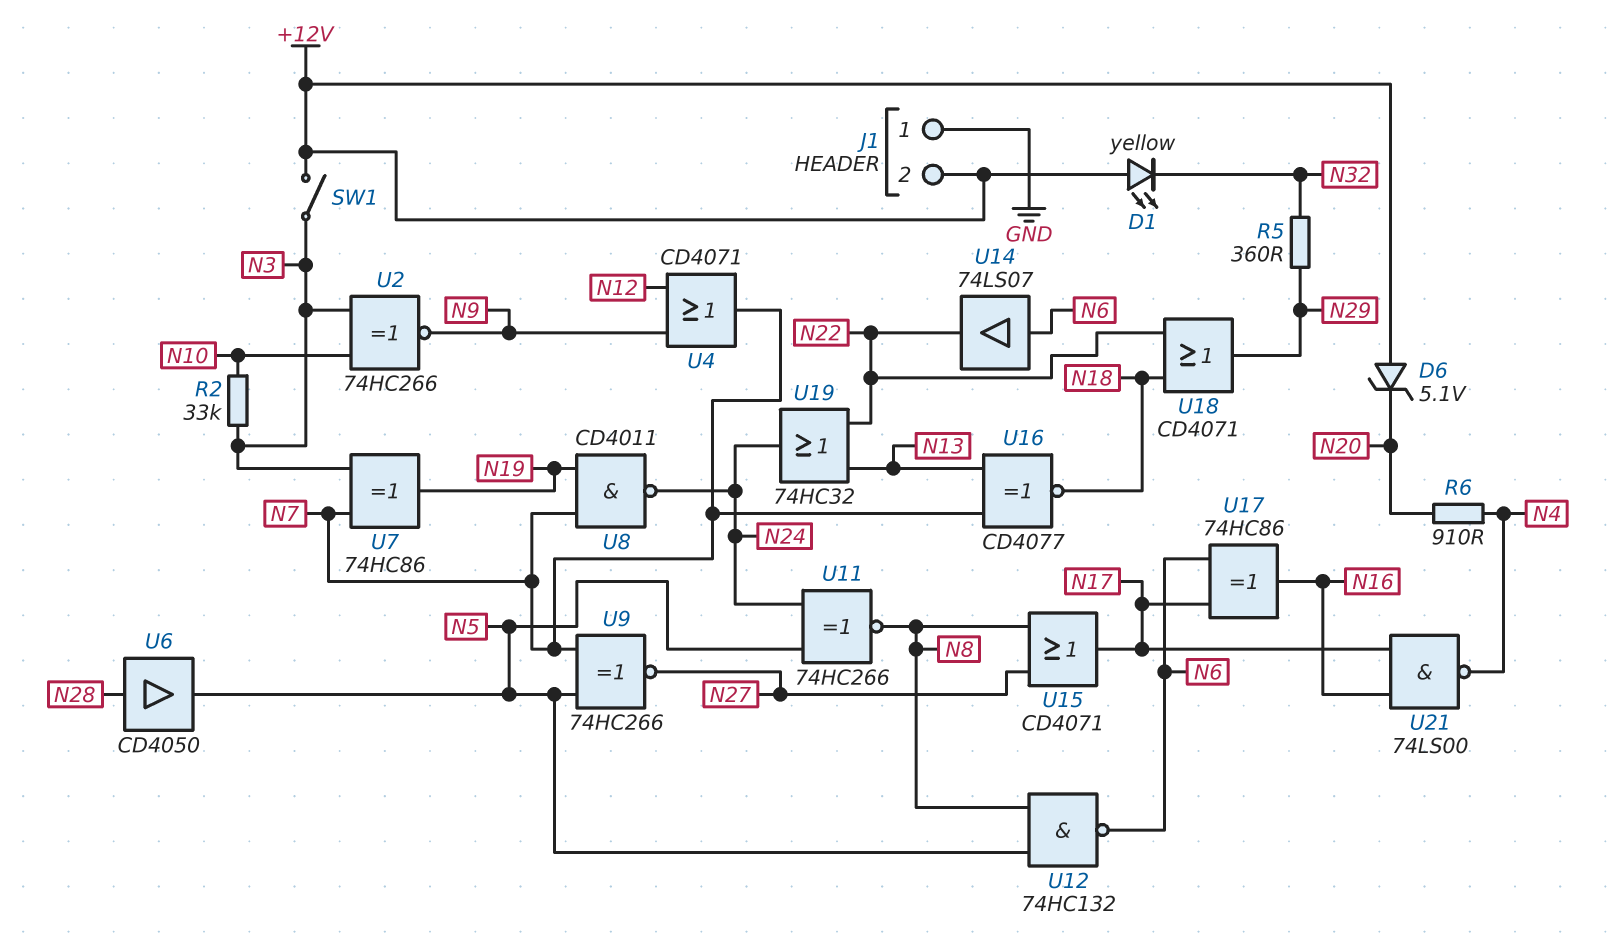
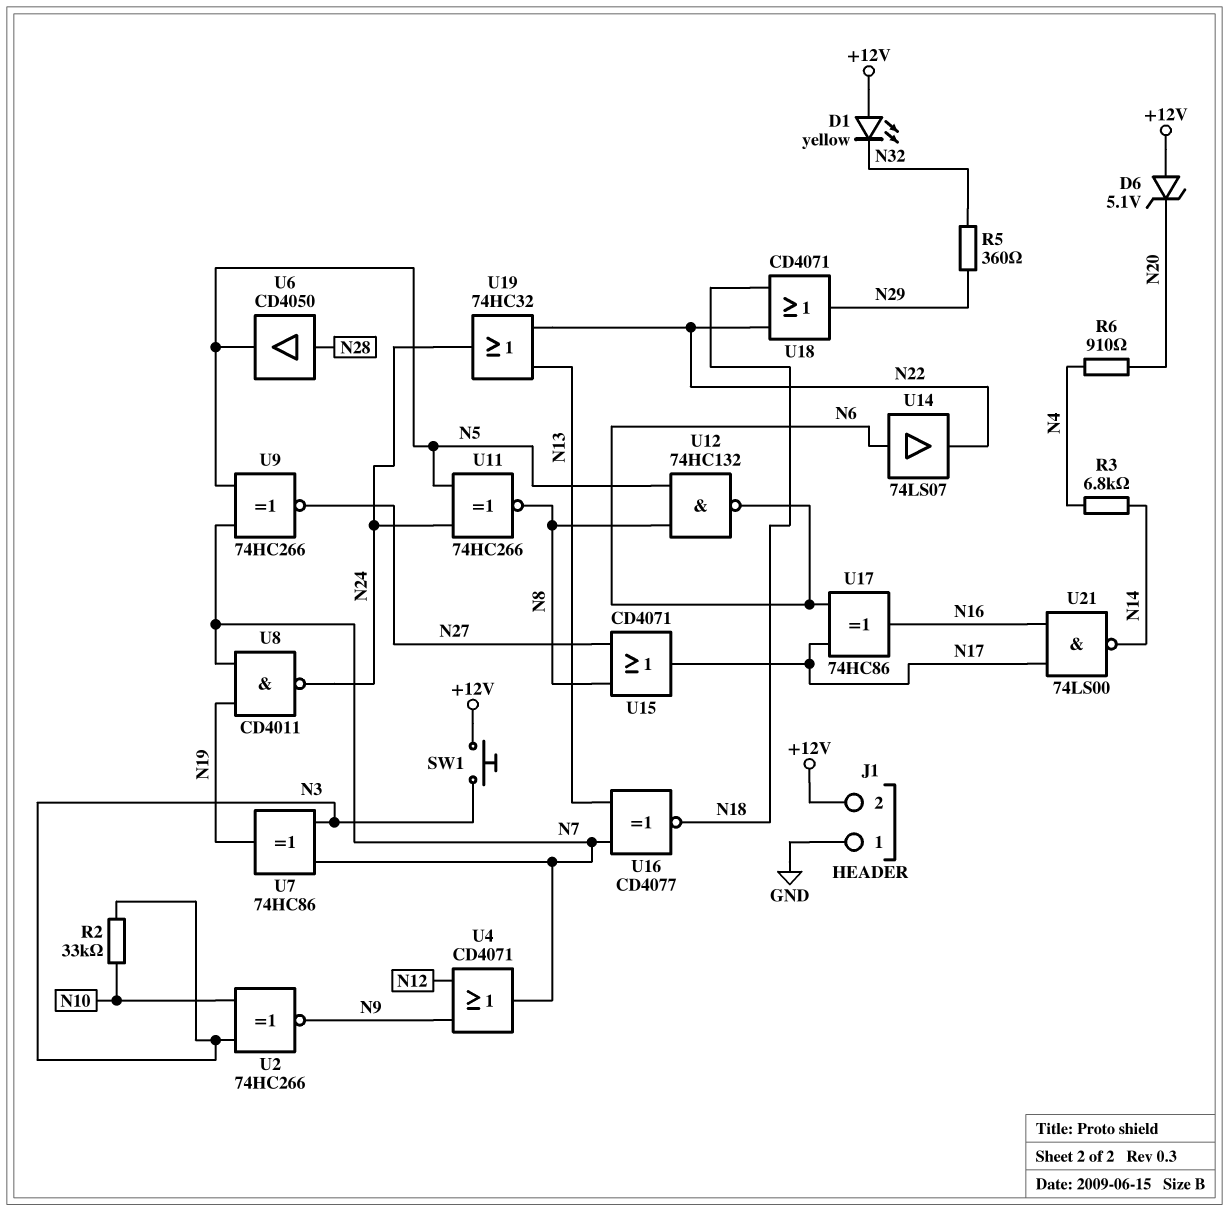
R3: none -> 6.8k (N4, N14)
SW1: switch (+12V, N3) -> button (+12V, N3)
U21: NAND 74LS00 (in N16, in N17, out N4) -> NAND 74LS00 (in N16, in N17, out N14)

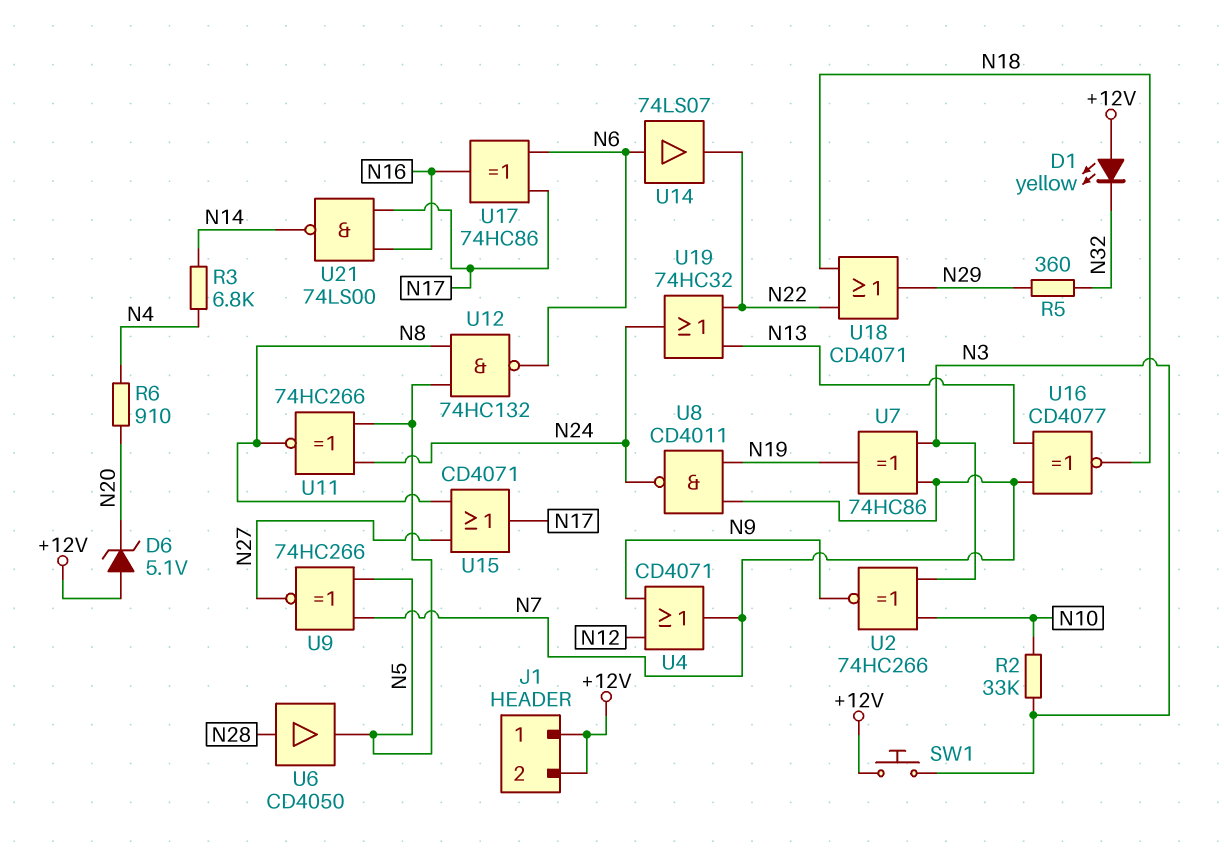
J1 pin 1: GND -> +12V

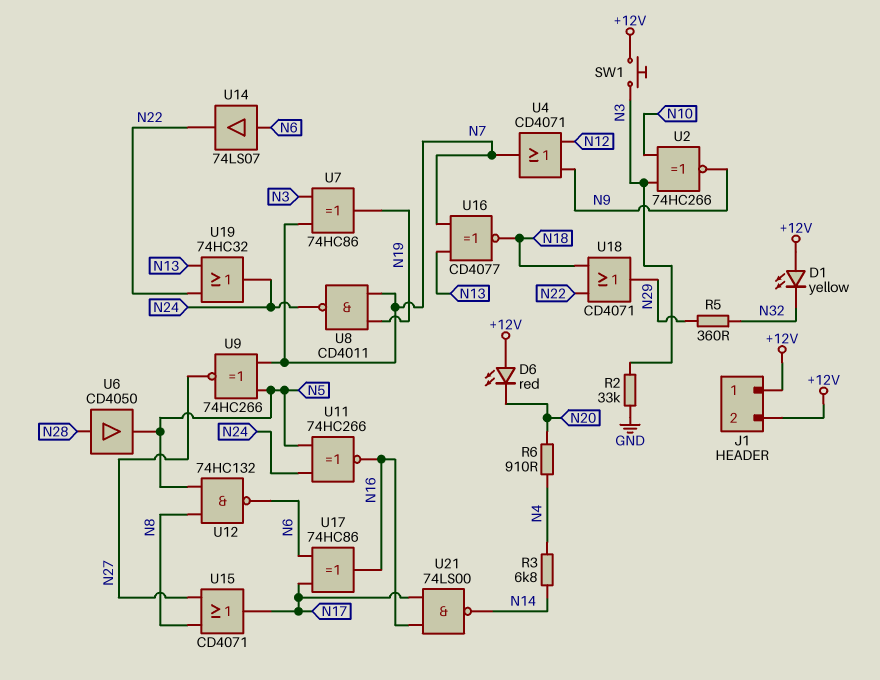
D6: zener 5.1V (A +12V, K N20) -> LED red (A +12V, K N20)
R2: 33k (N3, N10) -> 33k (GND, N3)
U11: XNOR 74HC266 (in N5, in N24, out N8) -> XNOR 74HC266 (in N5, in N24, out N16)

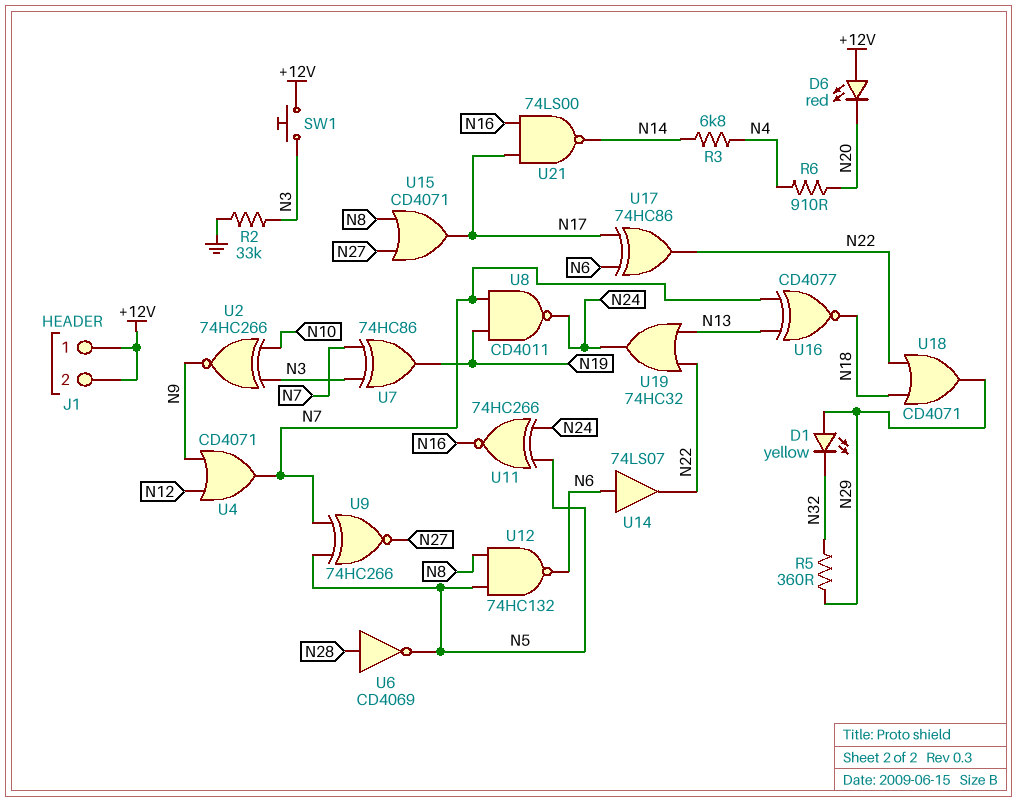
D1: LED yellow (A +12V, K N32) -> LED yellow (A N29, K N32)
U6: buffer CD4050 (in N28, out N5) -> NOT CD4069 (in N28, out N5)
U17: XOR 74HC86 (in N6, in N17, out N16) -> XOR 74HC86 (in N6, in N17, out N22)

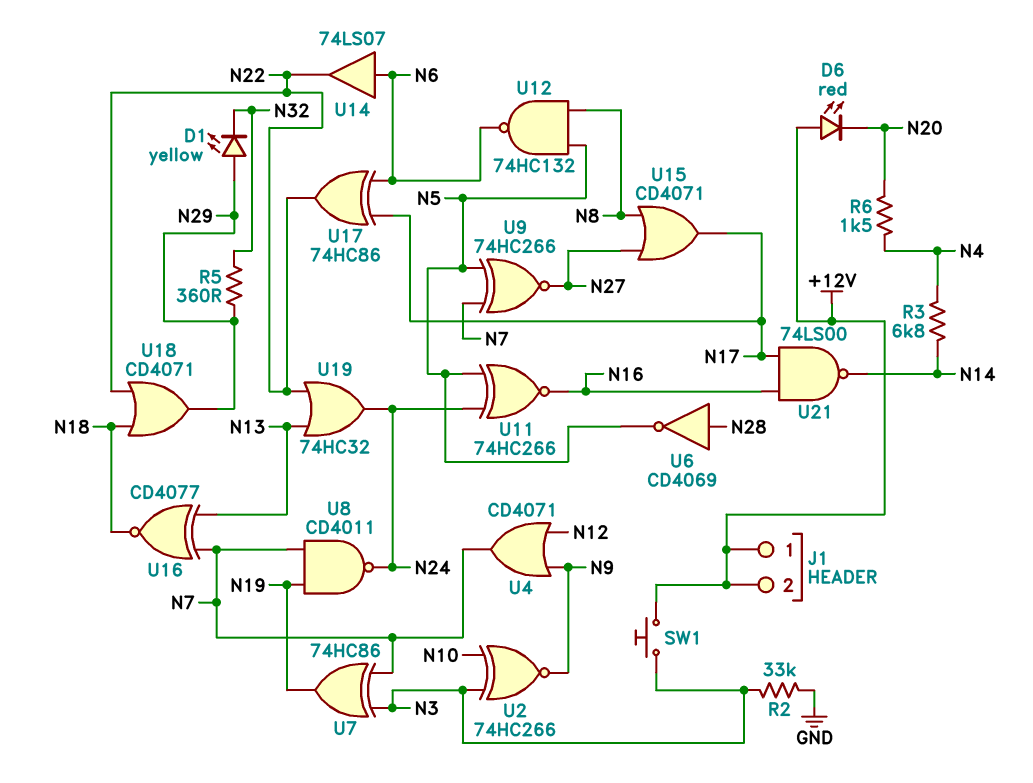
R6: 910 (N4, N20) -> 1.5k (N4, N20)

